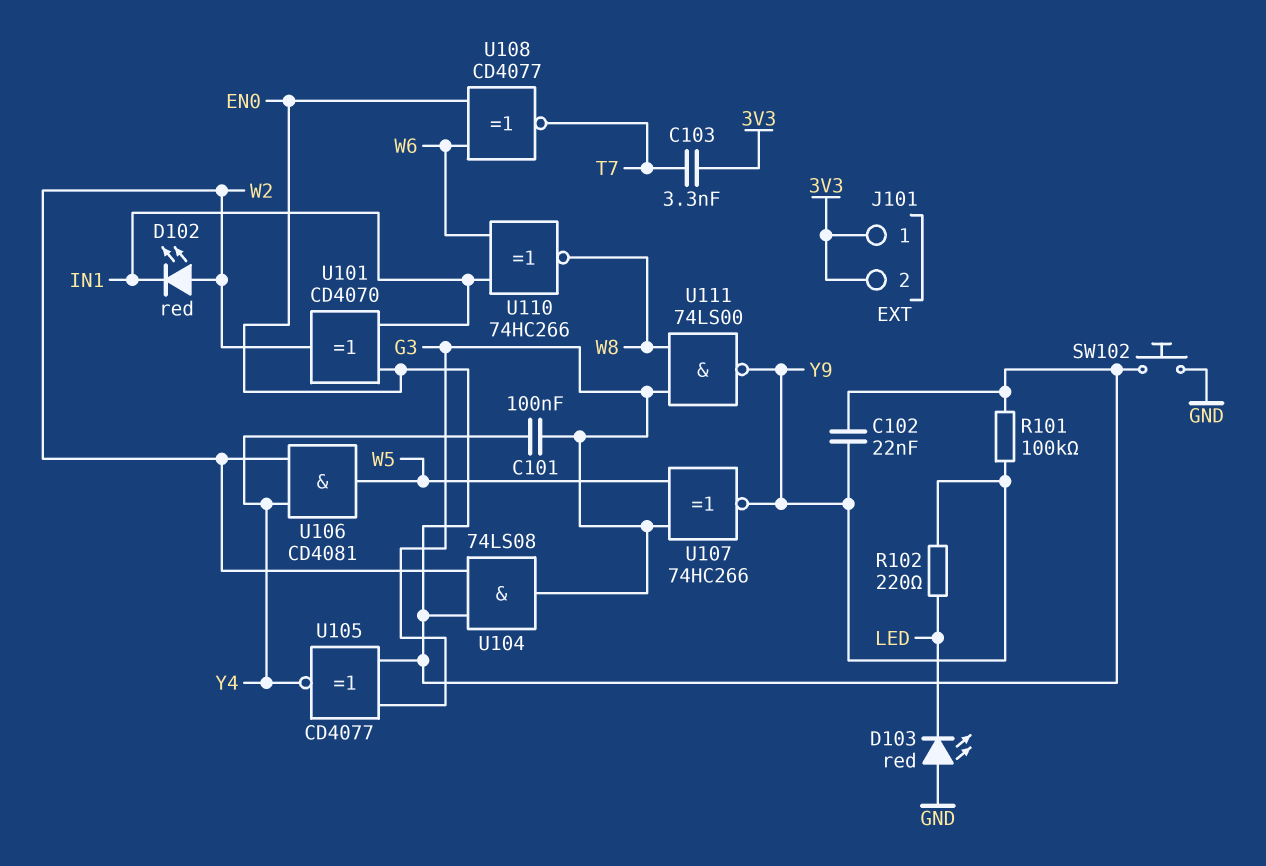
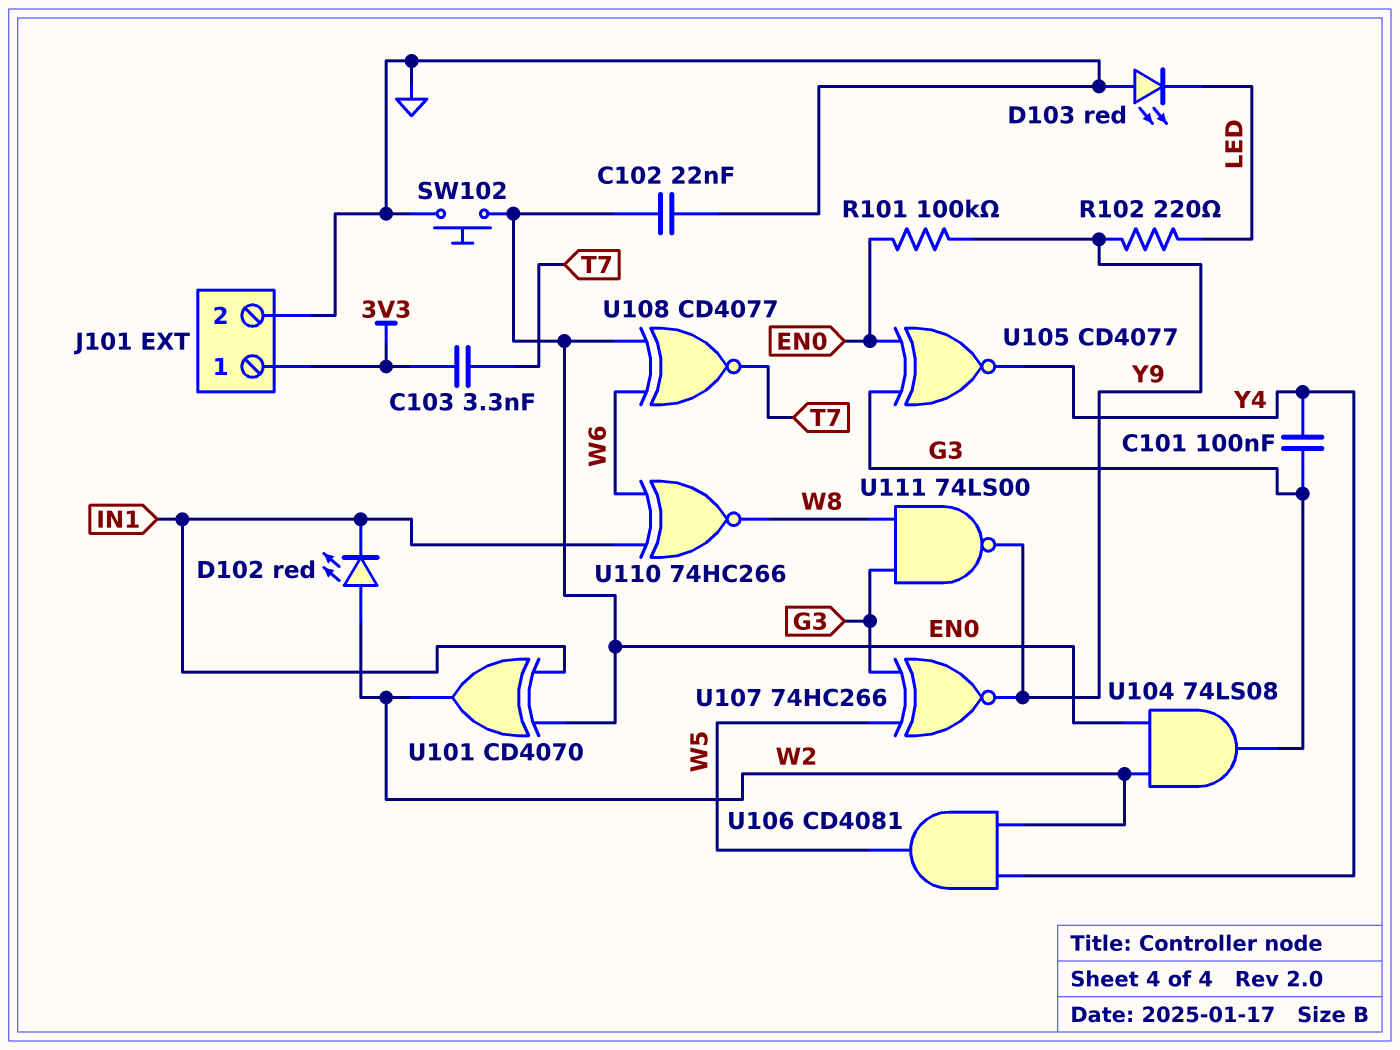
C102: 22nF (EN0, Y9) -> 22nF (EN0, GND)
J101 pin 2: 3V3 -> GND

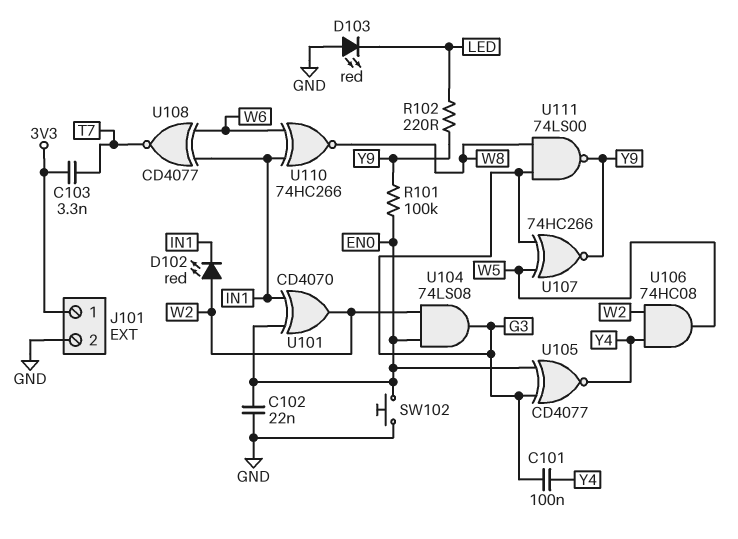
U106: AND CD4081 (in W2, in Y4, out W5) -> AND 74HC08 (in W2, in Y4, out W5)
U108: XNOR CD4077 (in EN0, in W6, out T7) -> XNOR CD4077 (in IN1, in W6, out T7)

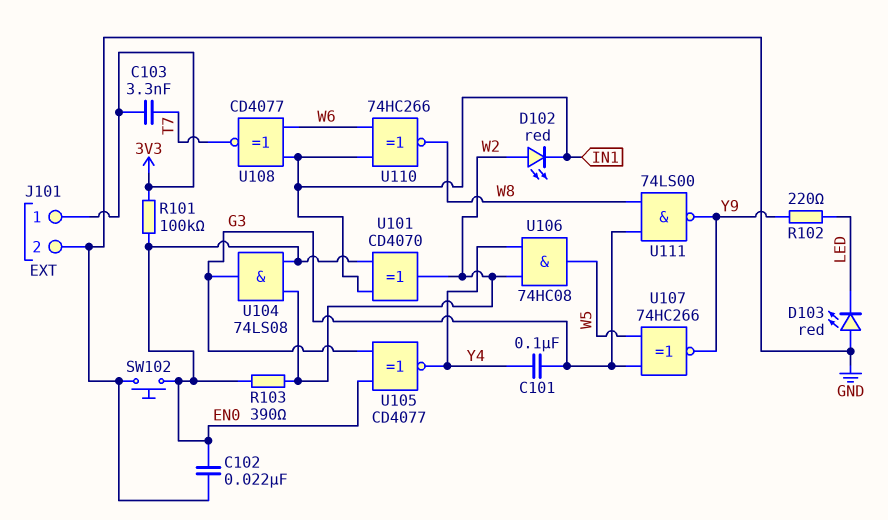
R101: 100k (EN0, Y9) -> 100k (3V3, EN0)
R103: none -> 390 (EN0, W2)

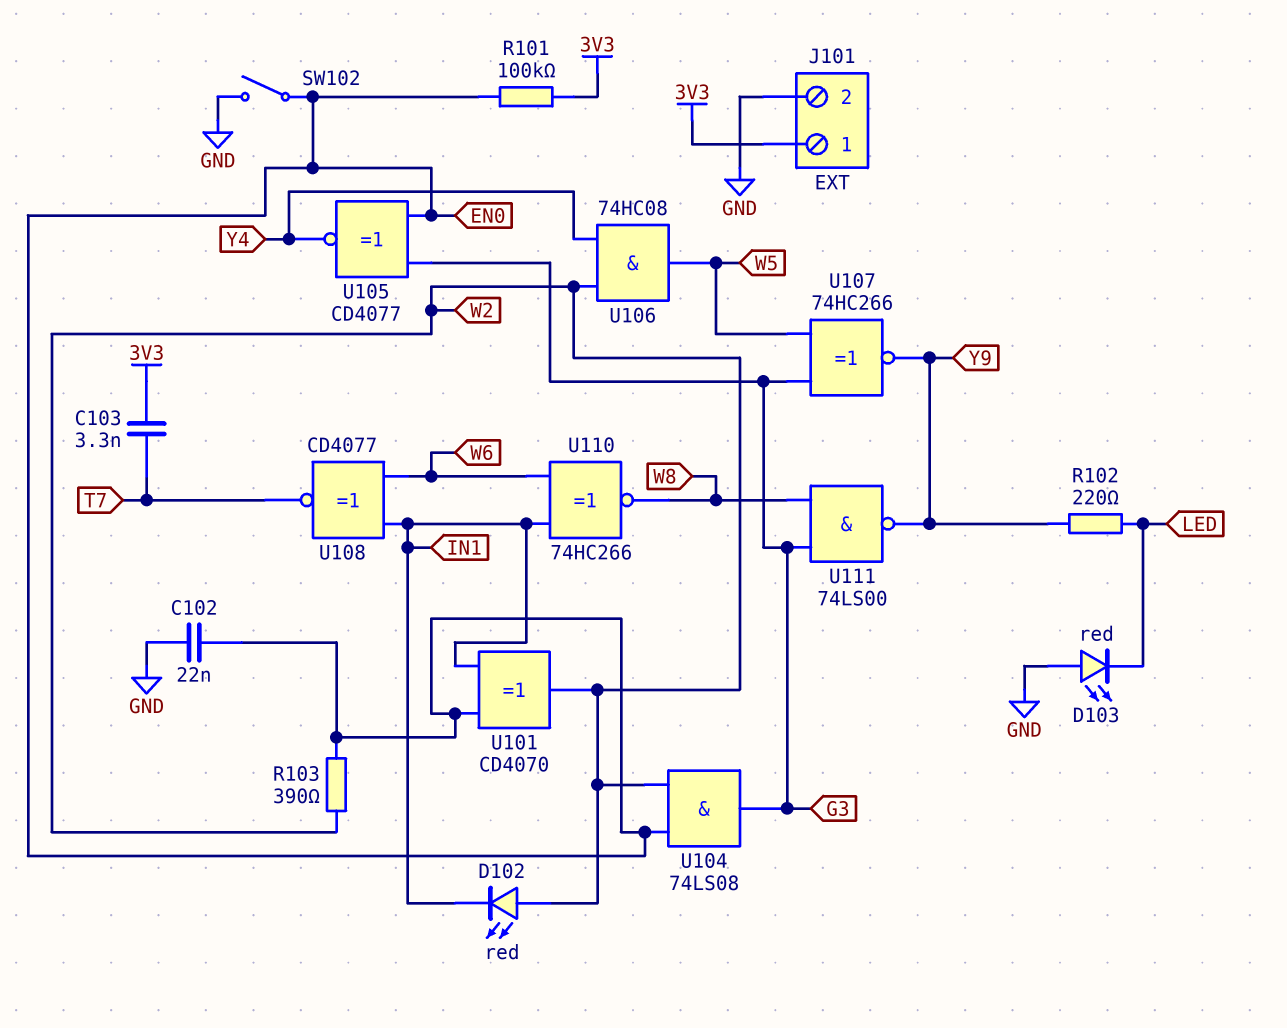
C101: 100nF (G3, Y4) -> none
SW102: button (EN0, GND) -> switch (EN0, GND)

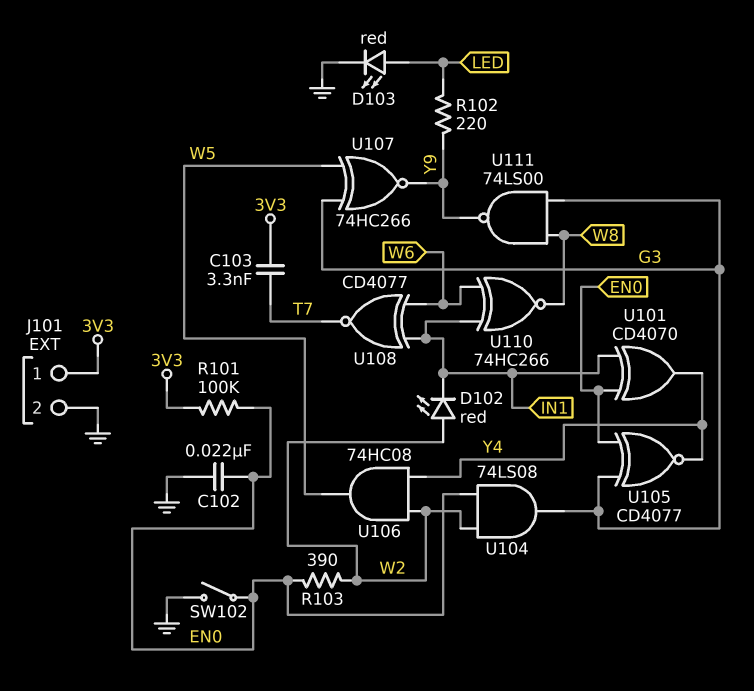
D103: LED red (A GND, K LED) -> LED red (A LED, K GND)
U101: XOR CD4070 (in EN0, in IN1, out W2) -> XOR CD4070 (in EN0, in IN1, out Y4)

